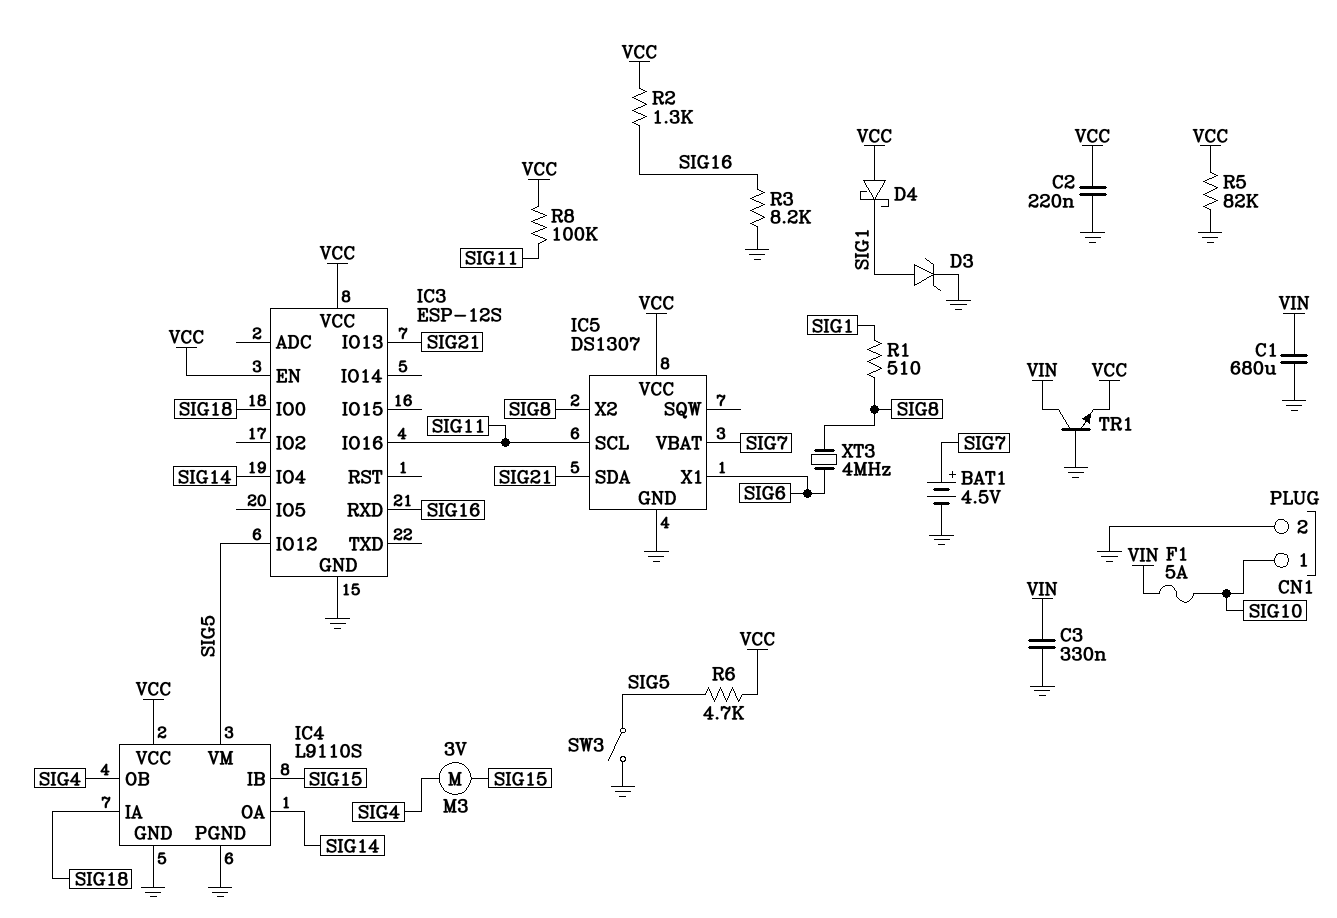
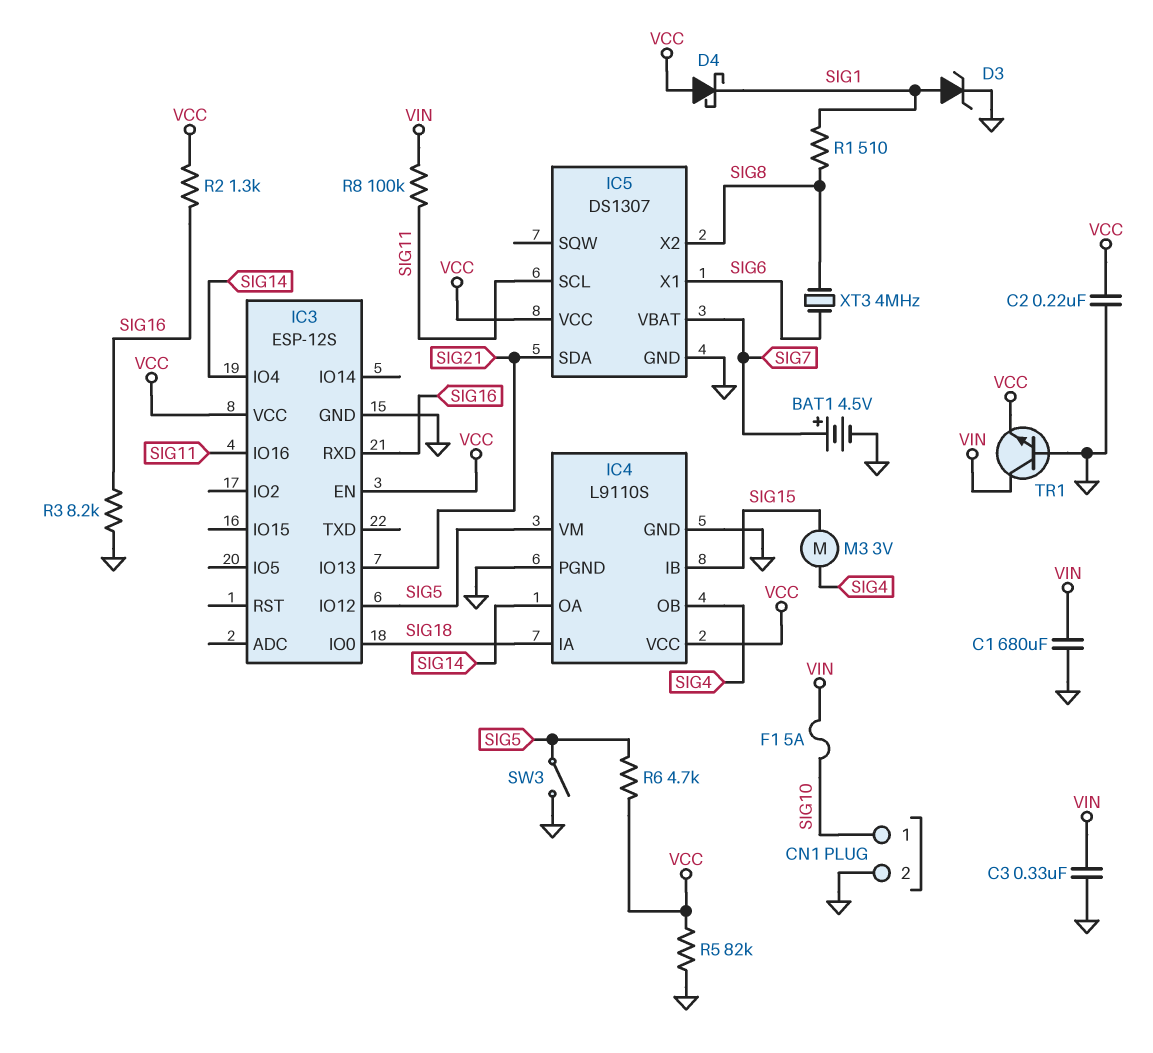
R8: 100k (SIG11, VCC) -> 100k (SIG11, VIN)

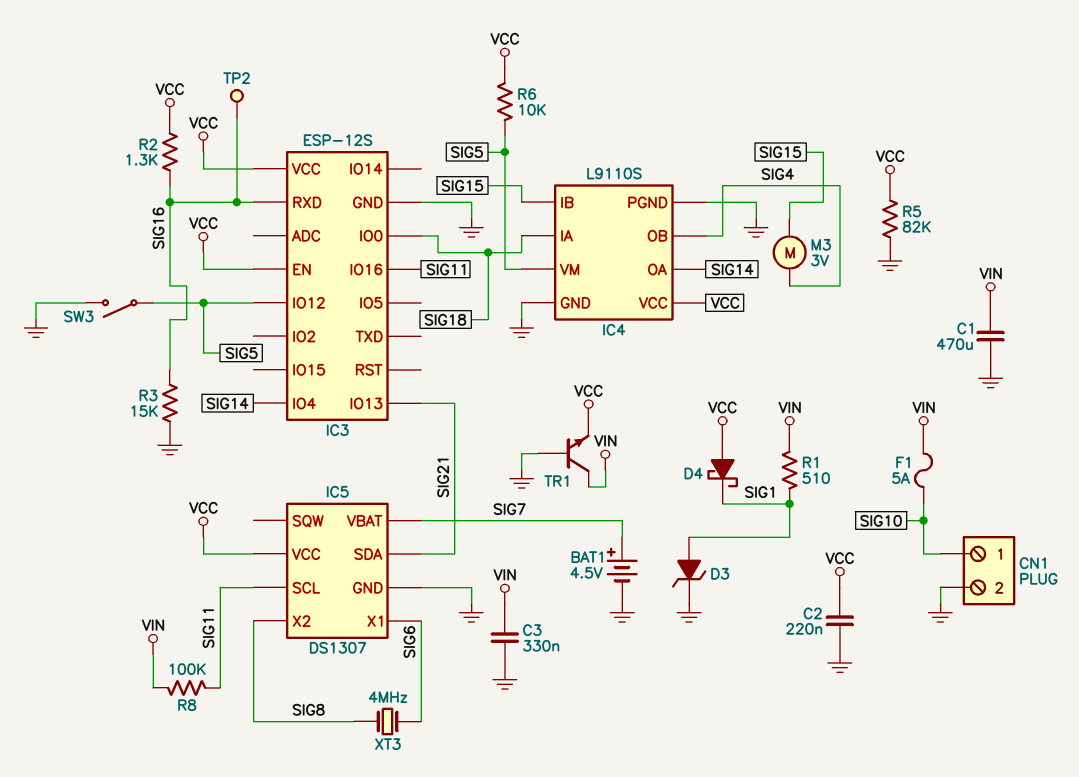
C1: 680uF (GND, VIN) -> 470uF (GND, VIN)
R1: 510 (SIG1, SIG8) -> 510 (SIG1, VIN)
R3: 8.2k (GND, SIG16) -> 15k (GND, SIG16)
R6: 4.7k (SIG5, VCC) -> 10k (SIG5, VCC)
TP2: none -> test point (SIG16)

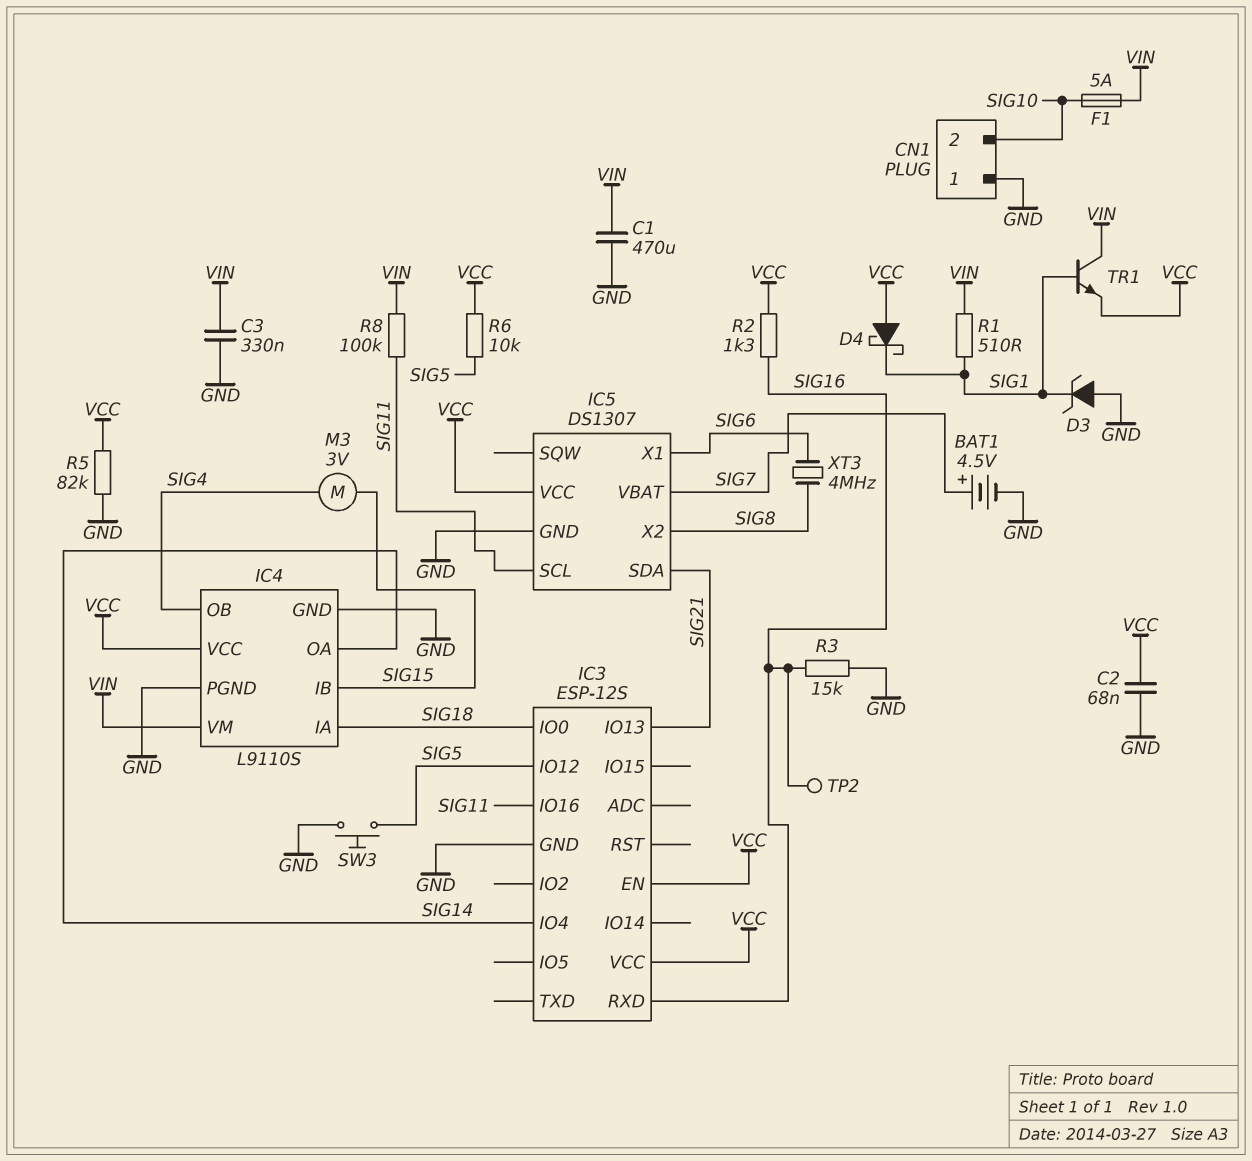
C2: 220nF (GND, VCC) -> 68nF (GND, VCC)
CN1 pin 1: SIG10 -> GND
CN1 pin 2: GND -> SIG10
D3: zener (A SIG1, K GND) -> zener (A GND, K SIG1)
IC4 pin VM: SIG5 -> VIN
SW3: switch (GND, SIG5) -> button (GND, SIG5)
TR1: NPN (B GND, C VIN, E VCC) -> NPN (B SIG1, C VIN, E VCC)

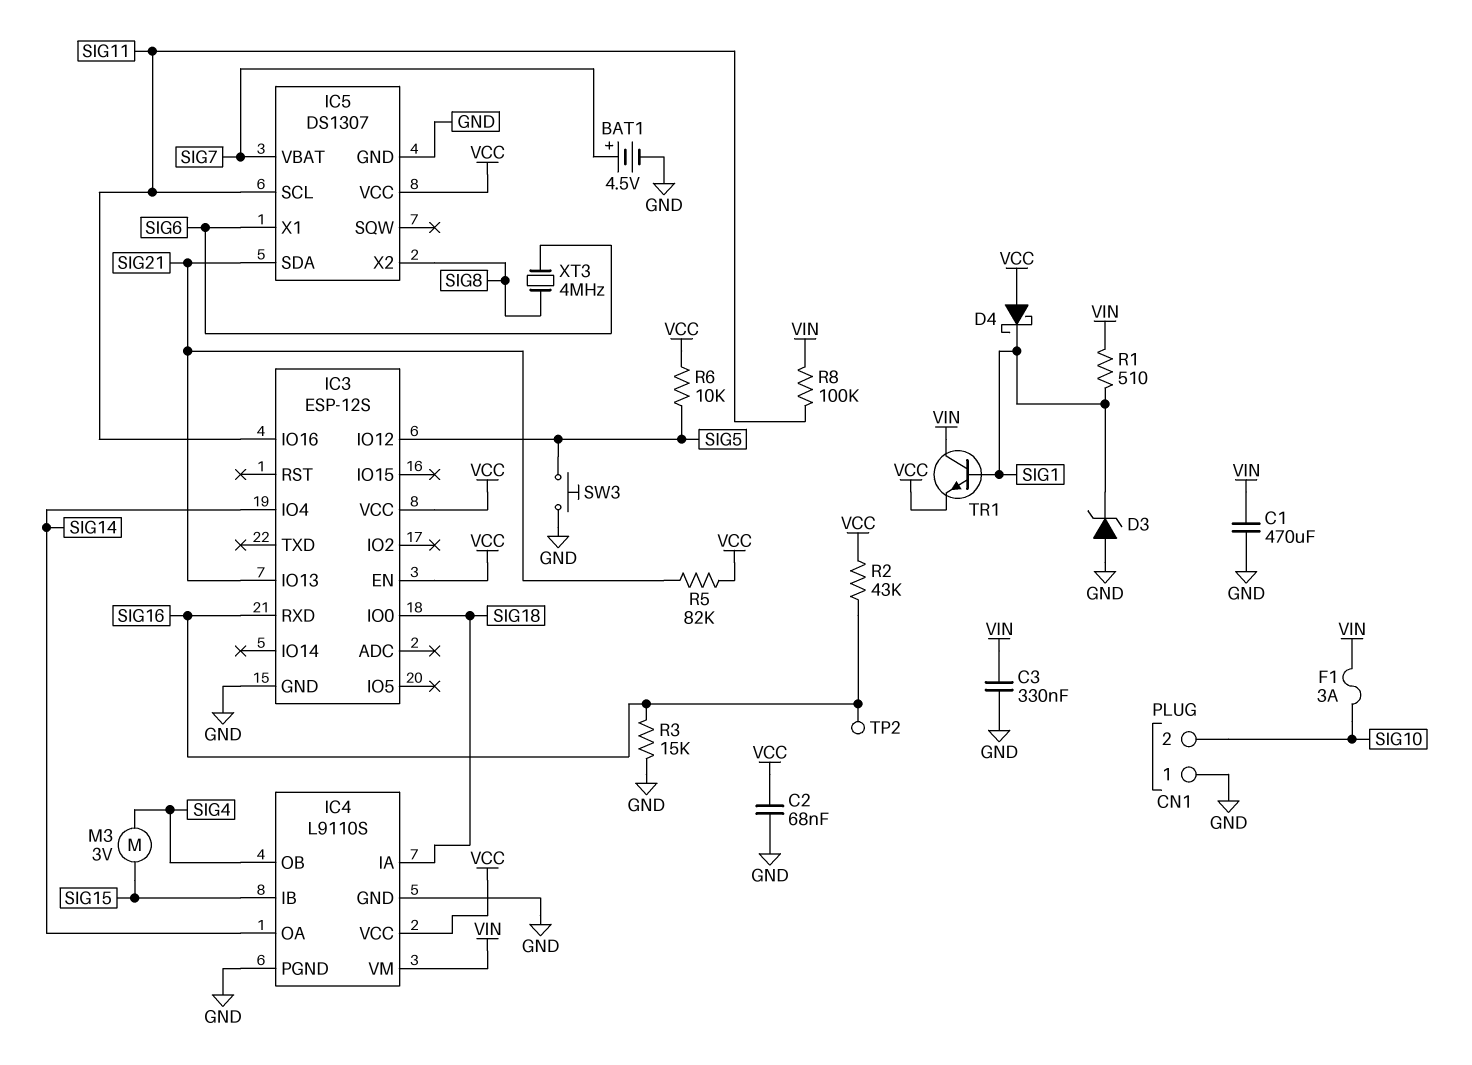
F1: 5A (SIG10, VIN) -> 3A (SIG10, VIN)
R2: 1.3k (SIG16, VCC) -> 43k (SIG16, VCC)
R5: 82k (GND, VCC) -> 82k (SIG21, VCC)

